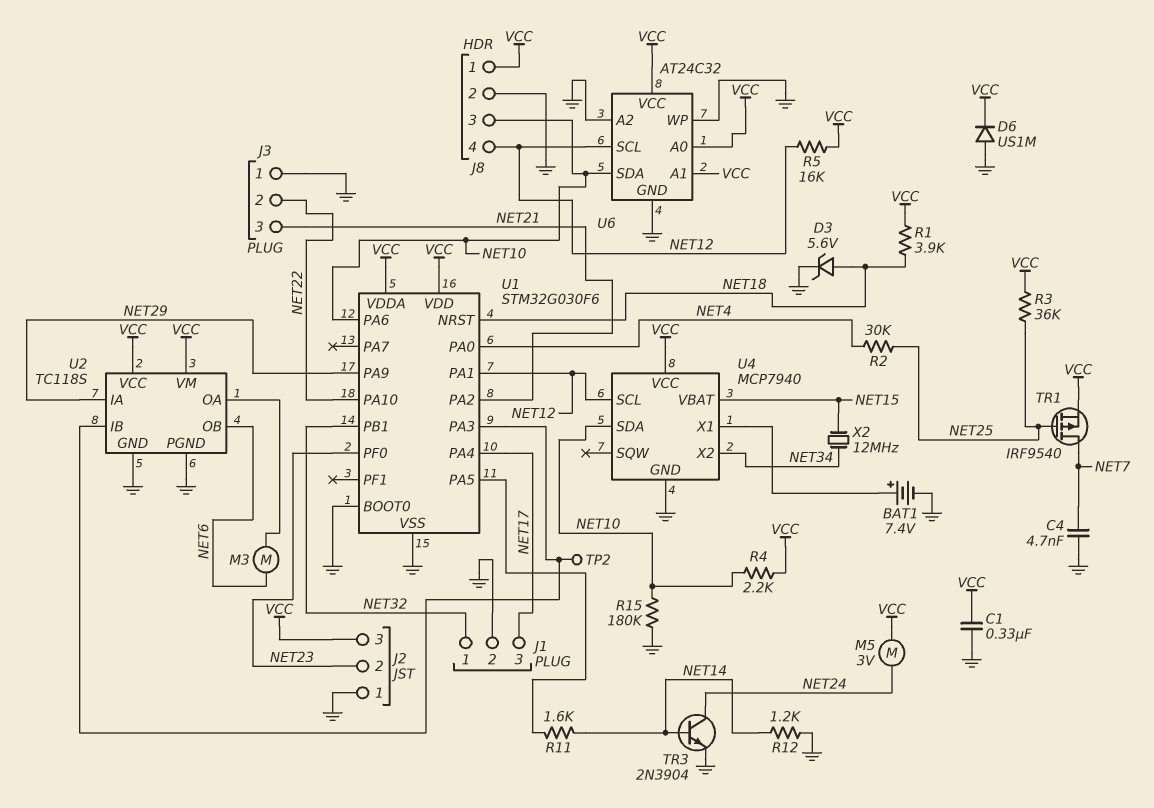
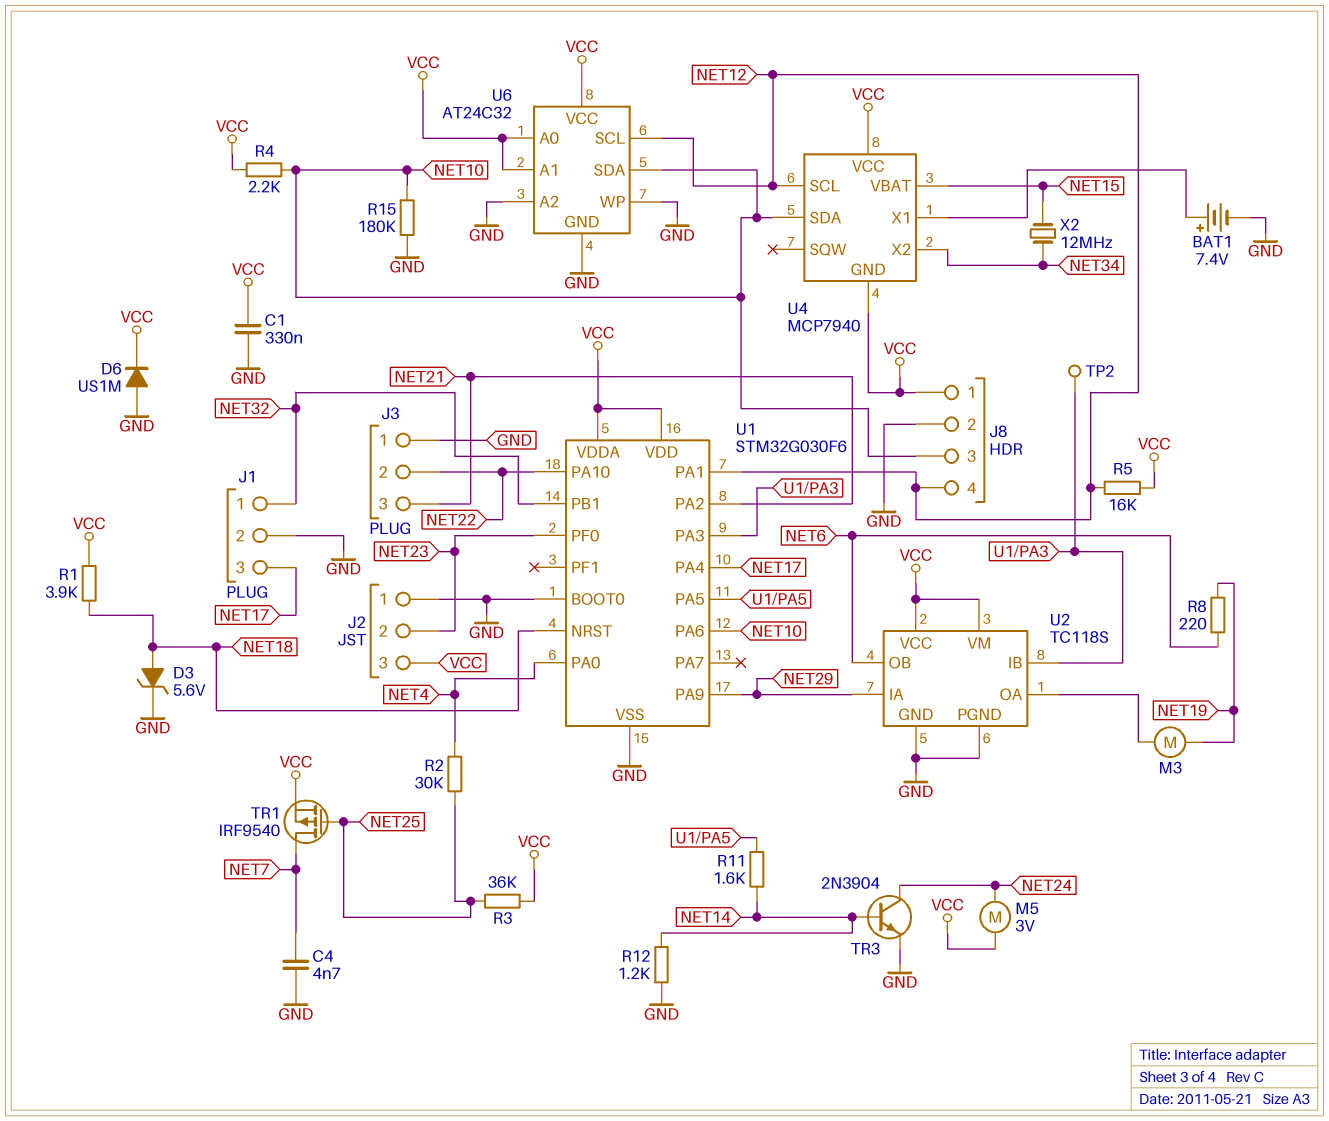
M3: motor (NET6, U2/OA) -> motor (NET19, U2/OA)
R8: none -> 220 (NET6, NET19)
U4 pin GND: GND -> VCC

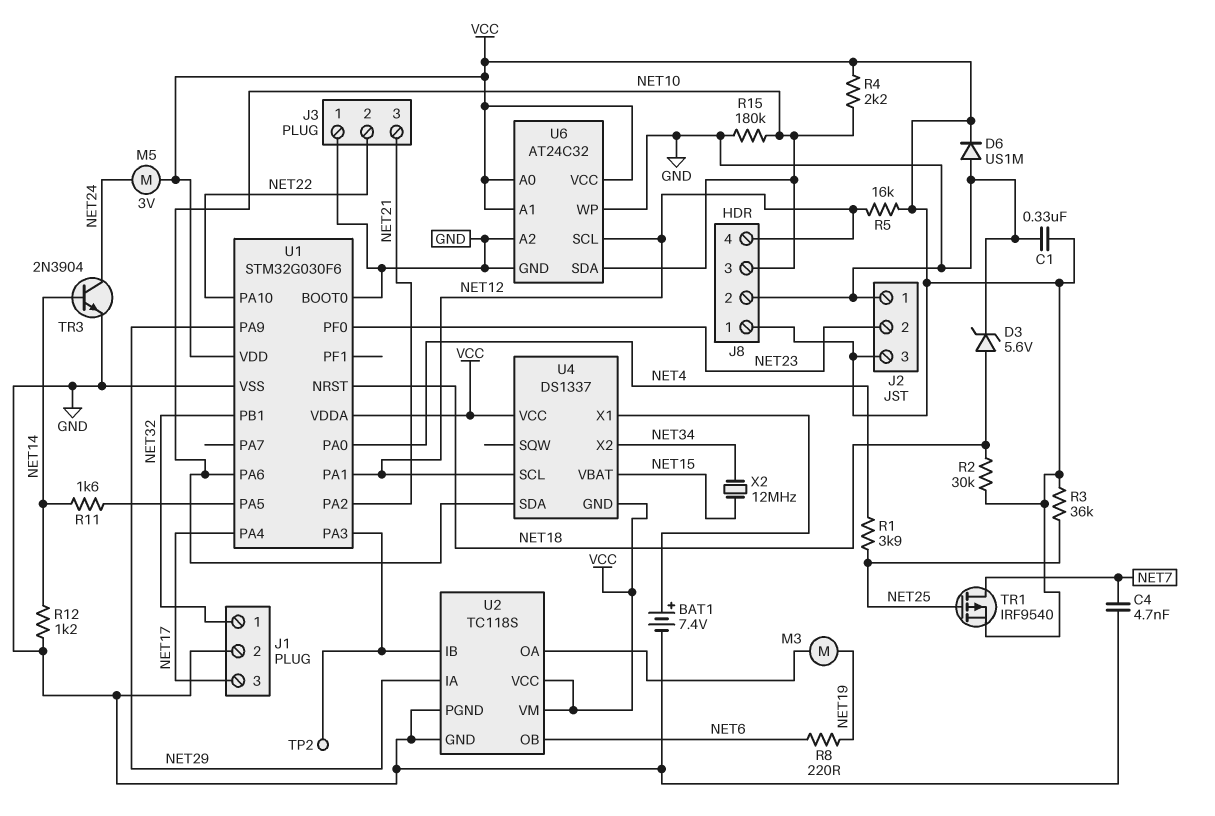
R1: 3.9k (NET18, VCC) -> 3.9k (NET4, NET25)
R2: 30k (NET4, NET25) -> 30k (NET18, VCC)
U4: MCP7940 -> DS1337

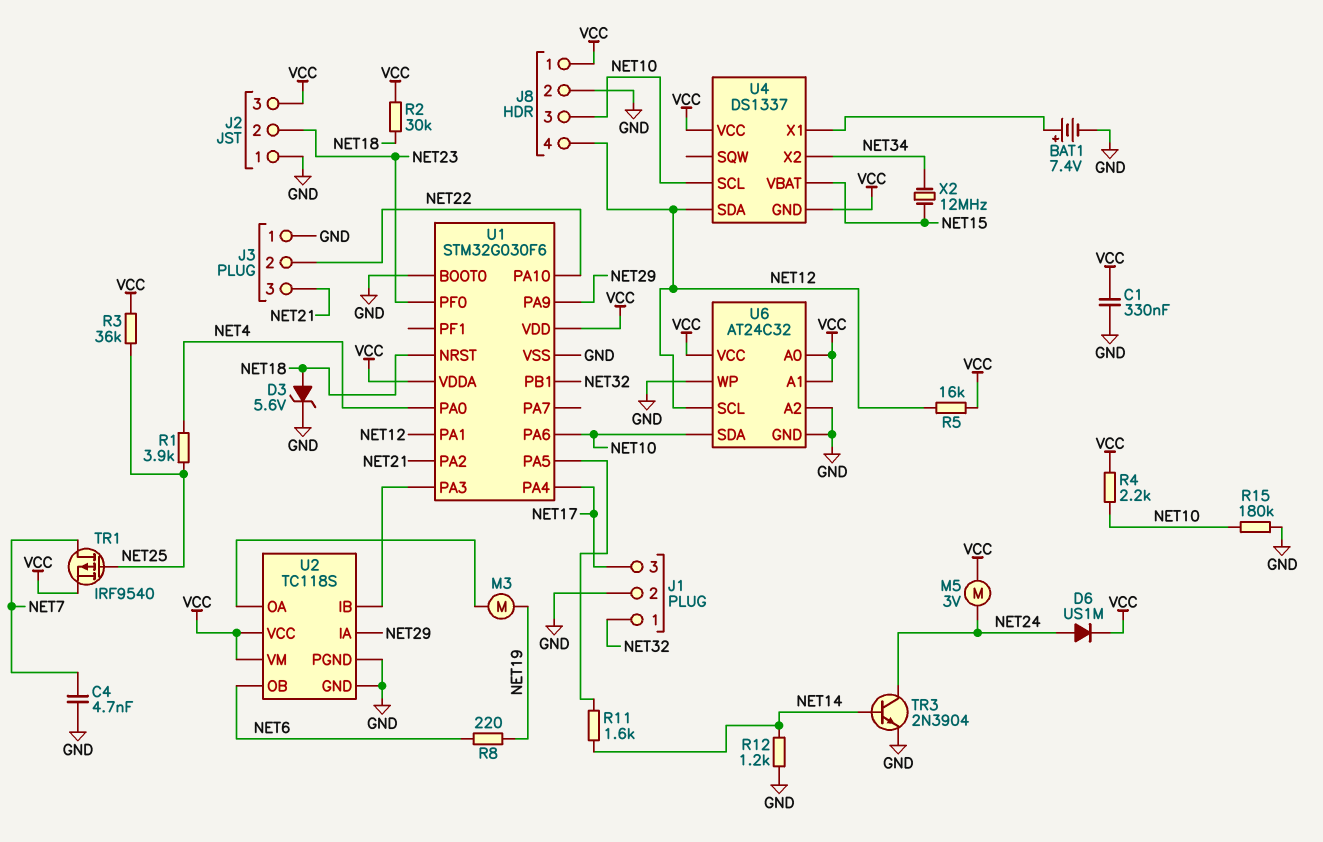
D6: diode US1M (A GND, K VCC) -> diode US1M (A NET24, K VCC)
TP2: test point (U1/PA3) -> none
U4 pin SCL: NET12 -> NET10
U4 pin SDA: NET10 -> NET12

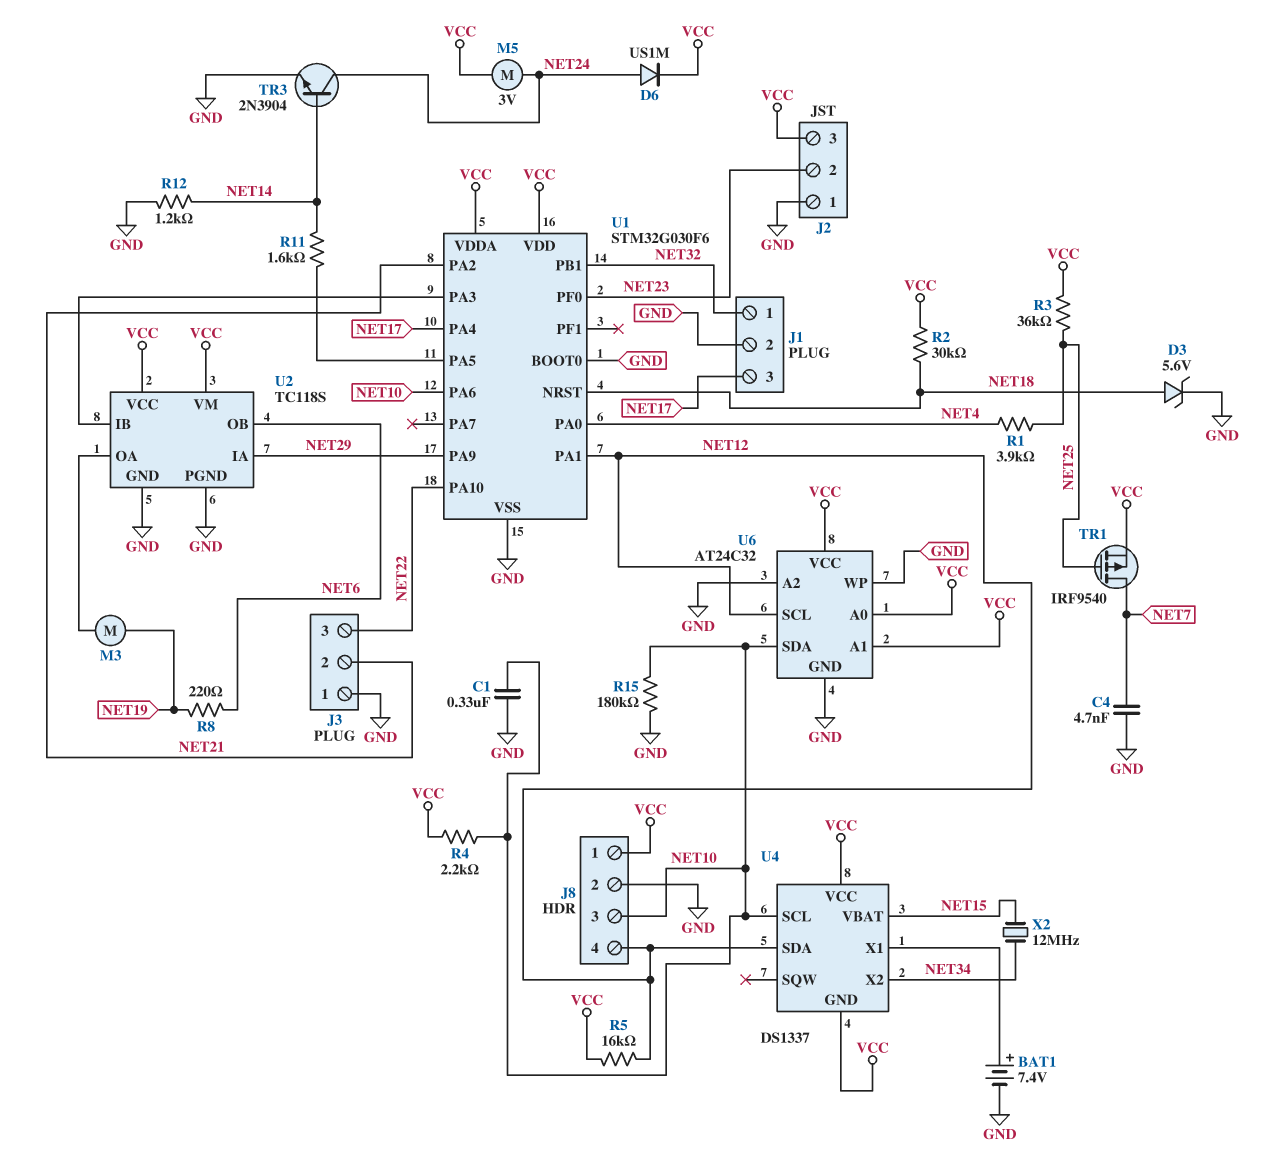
C1: 330nF (GND, VCC) -> 330nF (GND, NET10)
J3 pin 2: NET22 -> NET21
J3 pin 3: NET21 -> NET22

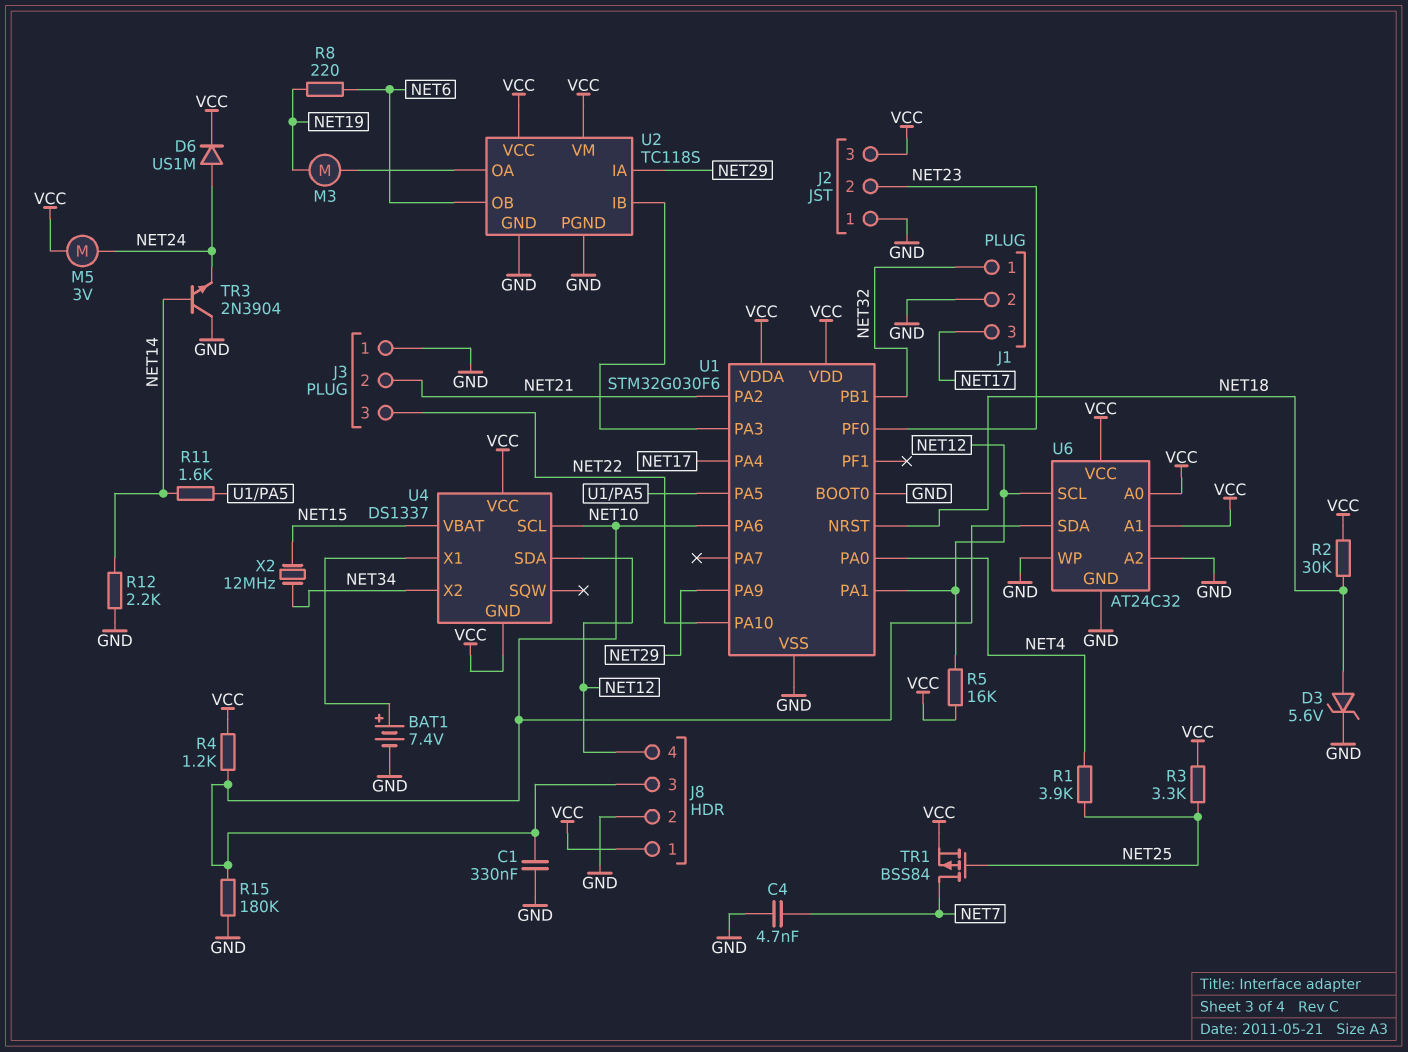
R3: 36k (NET25, VCC) -> 3.3k (NET25, VCC)
R4: 2.2k (NET10, VCC) -> 1.2k (NET10, VCC)
R12: 1.2k (GND, NET14) -> 2.2k (GND, NET14)
TR1: PMOS IRF9540 (G NET25, D NET7, S VCC) -> PMOS BSS84 (G NET25, D NET7, S VCC)
TR3: NPN 2N3904 (B NET14, C NET24, E GND) -> NPN 2N3904 (B NET14, C GND, E NET24)

